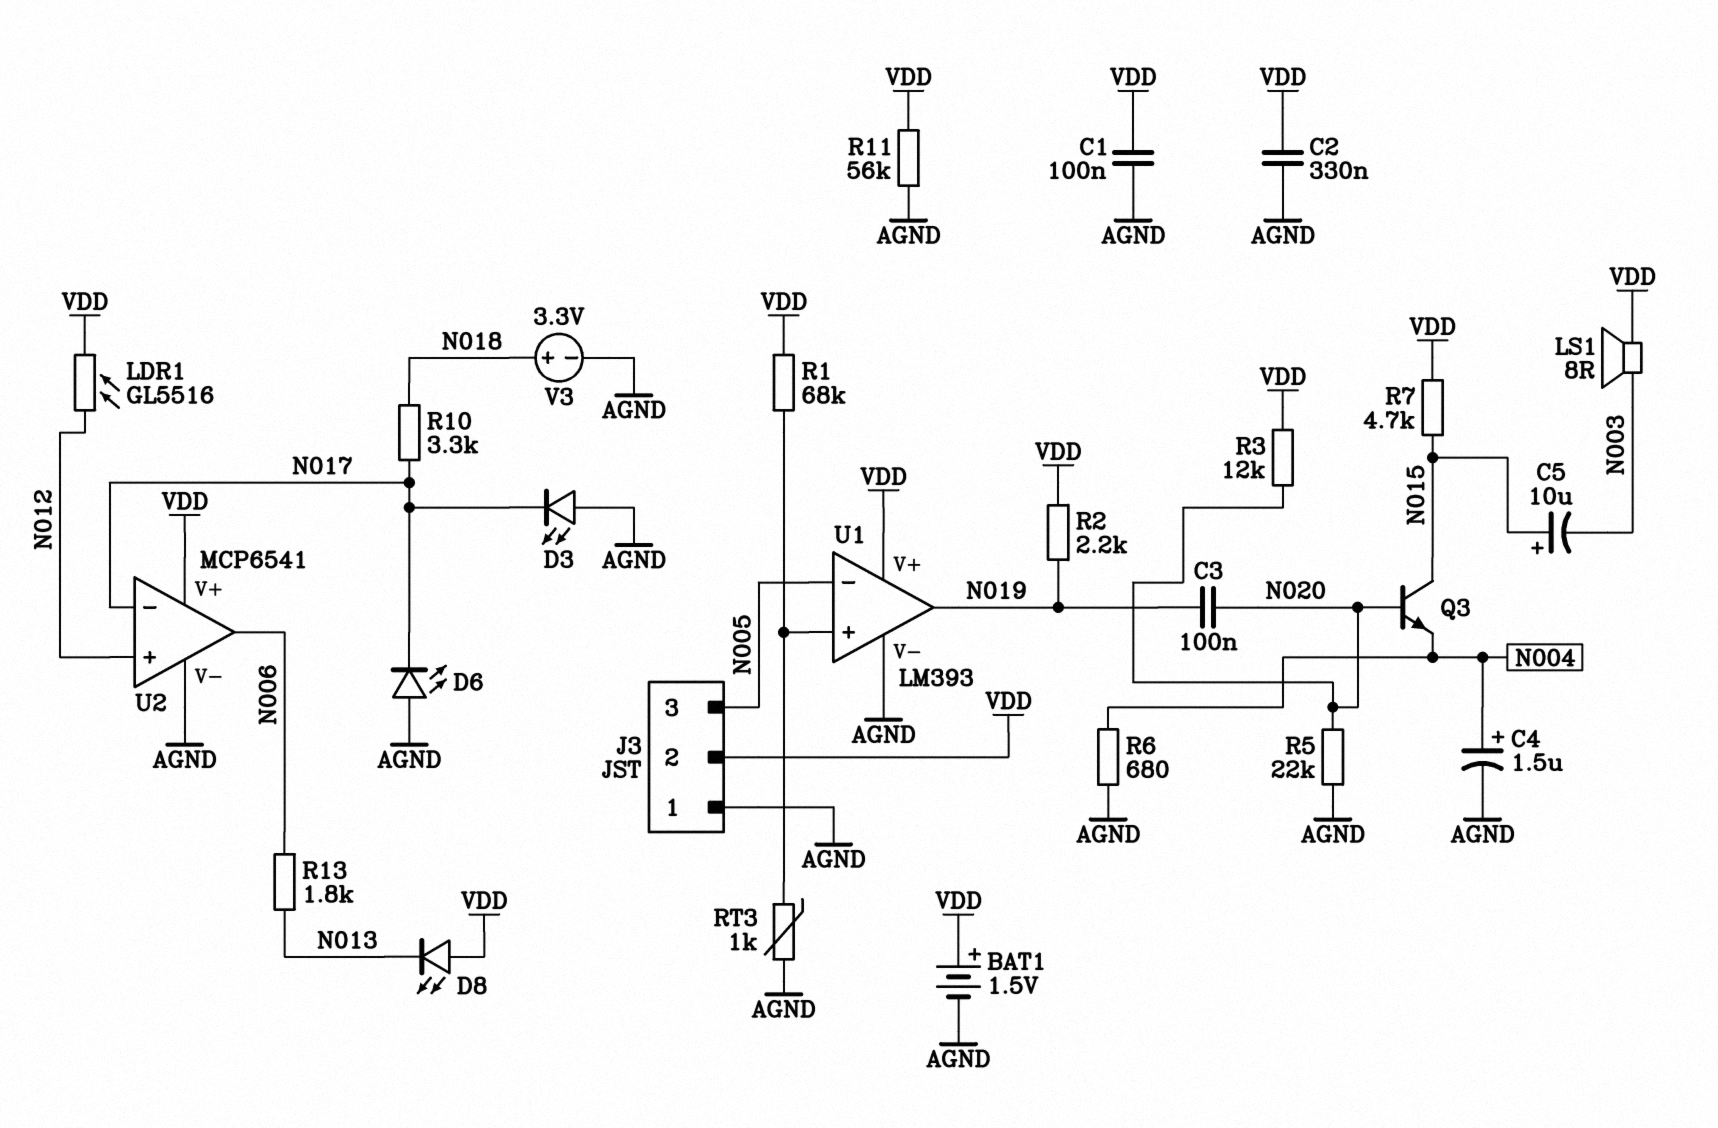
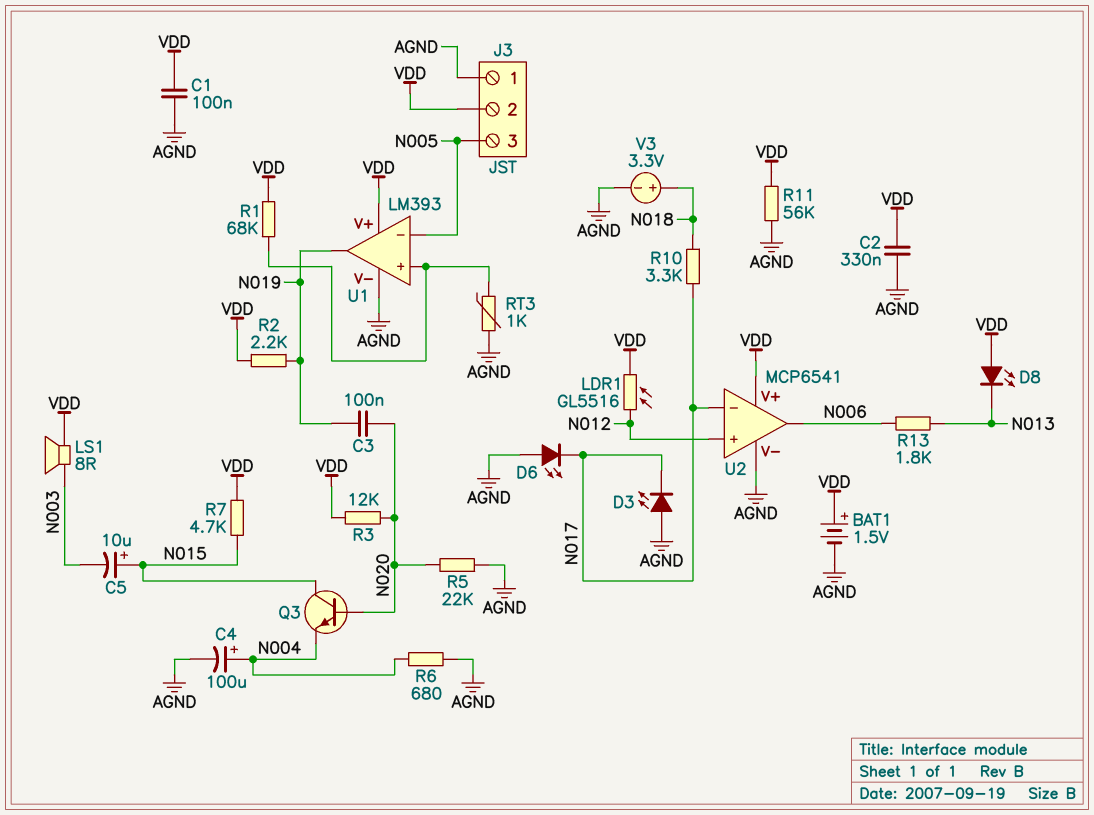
C4: 1.5uF (plus N004, minus AGND) -> 100uF (plus N004, minus AGND)

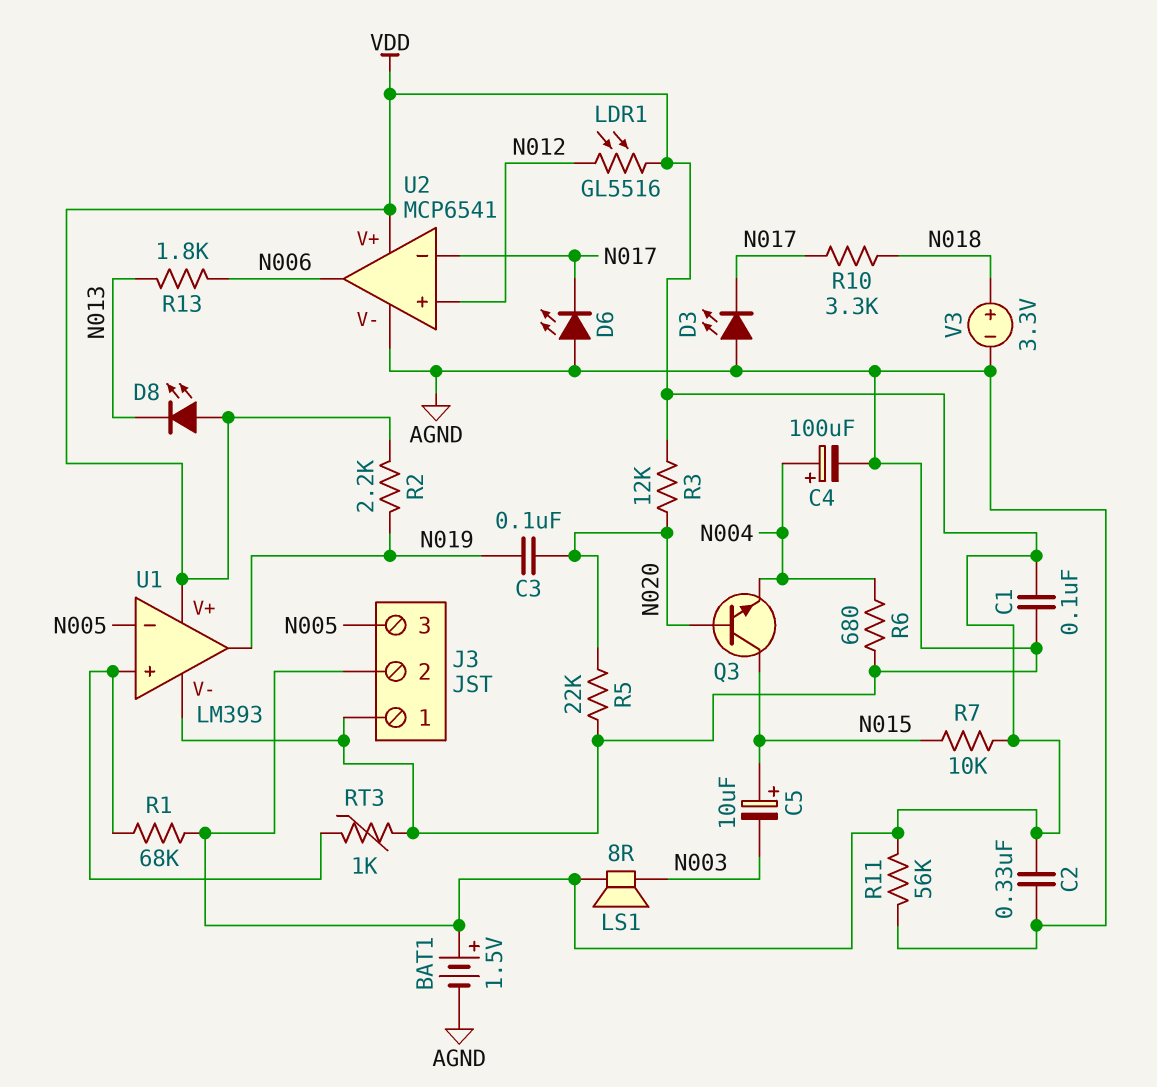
R7: 4.7k (N015, VDD) -> 10k (N015, VDD)

